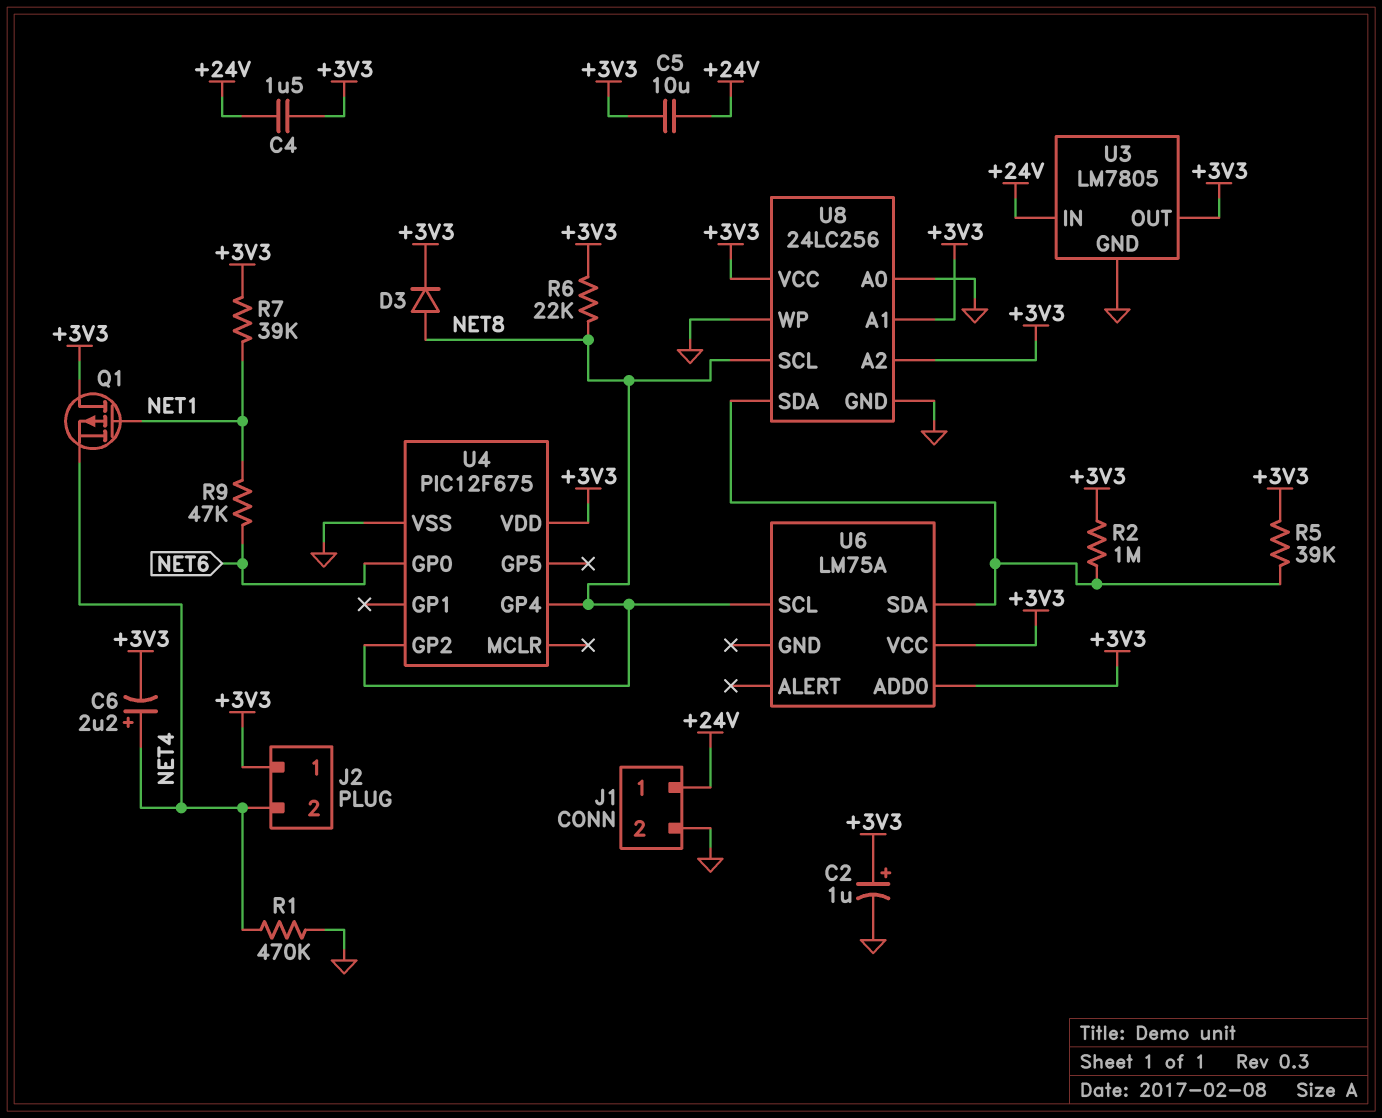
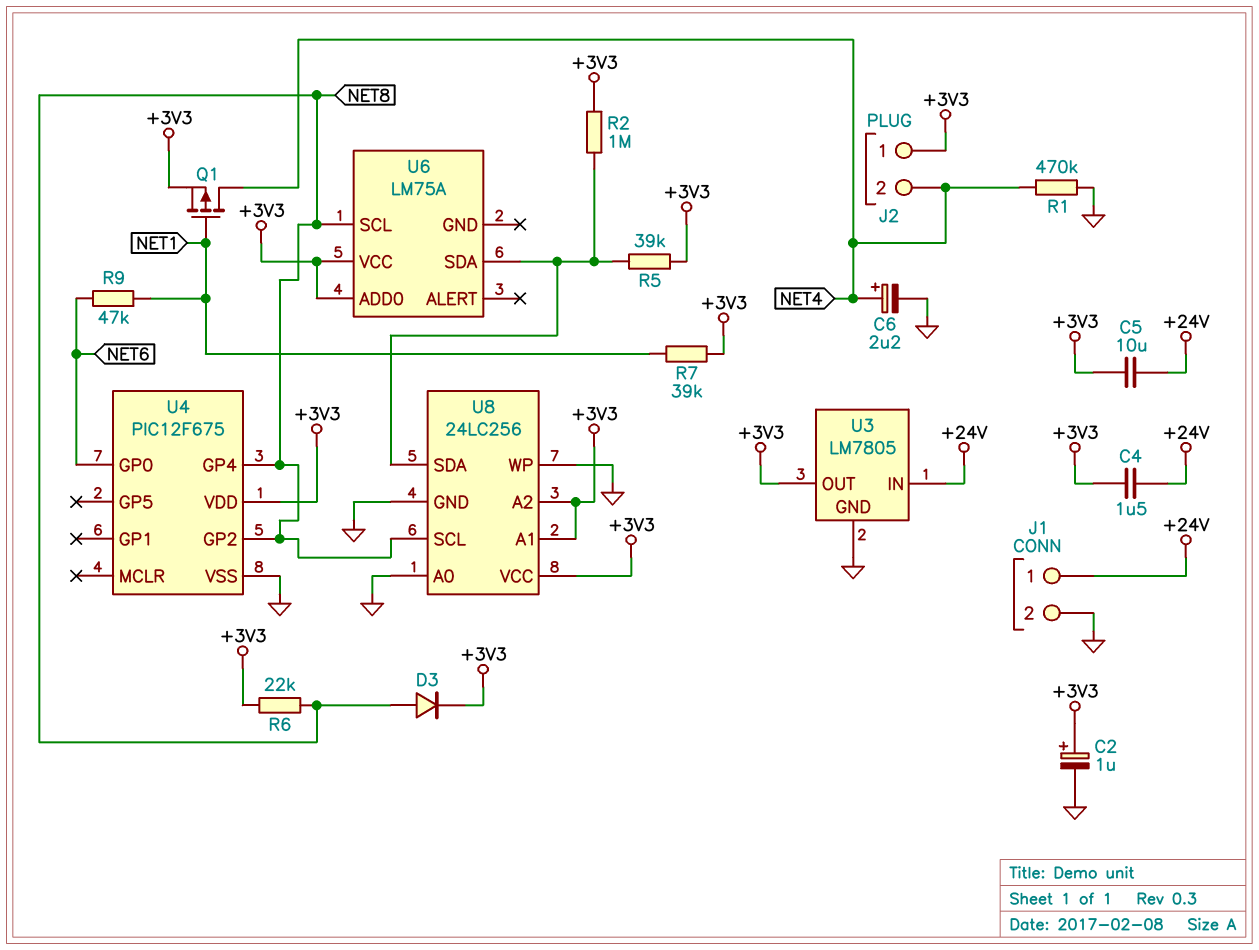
C6: 2.2uF (plus NET4, minus +3V3) -> 2.2uF (plus NET4, minus GND)
Q1: PMOS (G NET1, D +3V3, S NET4) -> PMOS (G NET1, D NET4, S +3V3)

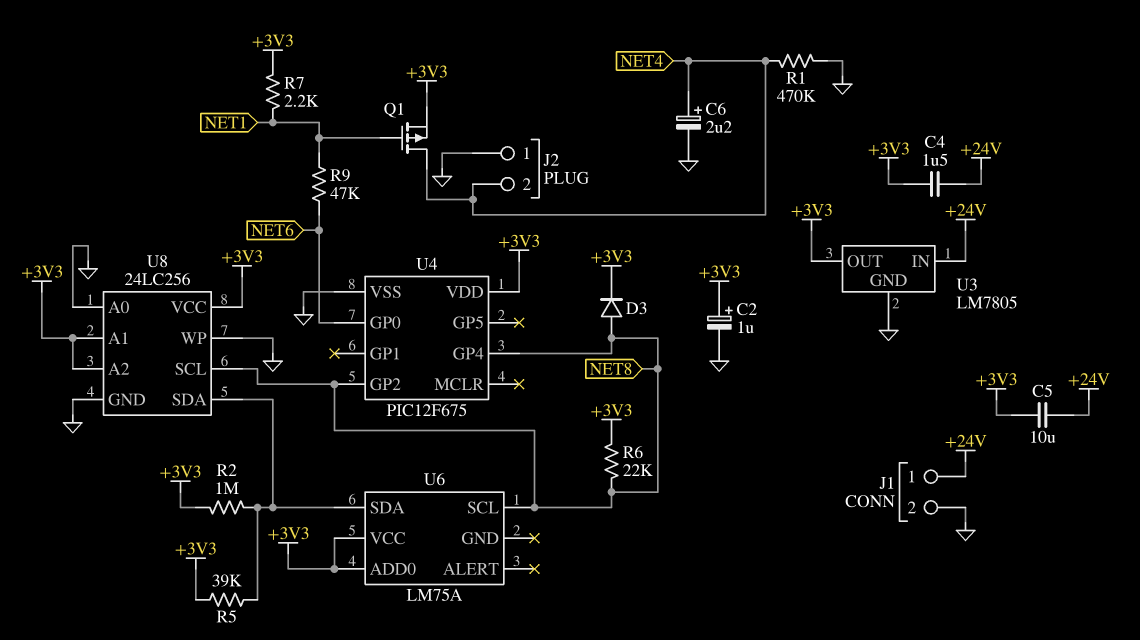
J2 pin 1: +3V3 -> GND
R7: 39k (+3V3, NET1) -> 2.2k (+3V3, NET1)

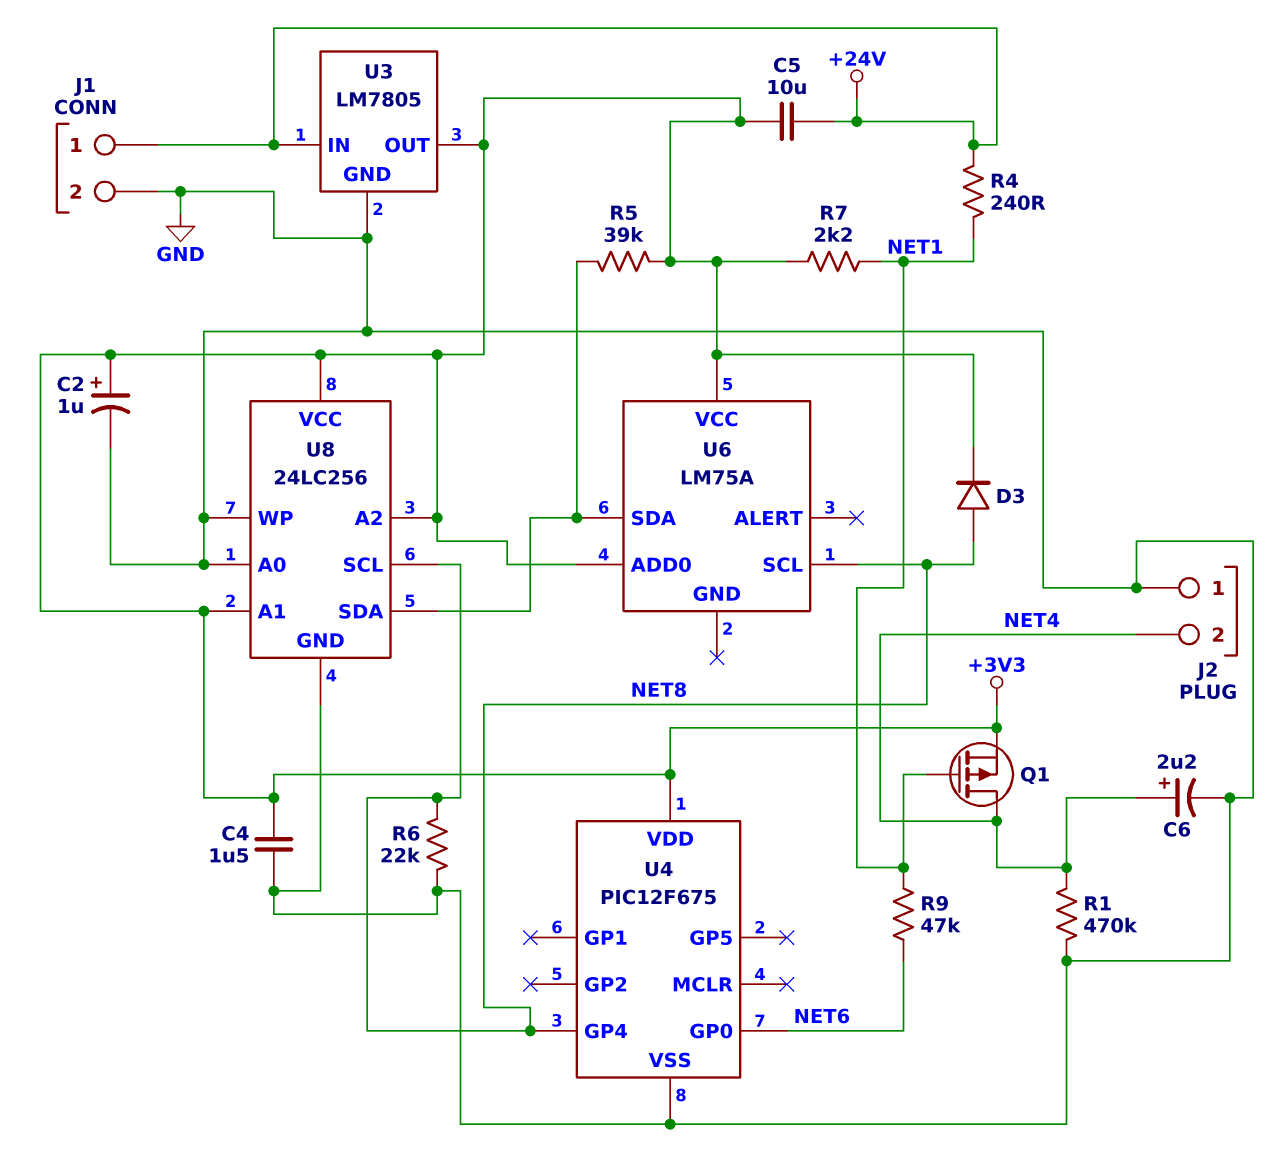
C4: 1.5uF (+3V3, +24V) -> 1.5uF (+3V3, GND)
R2: 1M (+3V3, U6/SDA) -> none
R4: none -> 240 (+24V, NET1)
R6: 22k (+3V3, NET8) -> 22k (GND, NET8)
U4 pin GP2: NET8 -> none

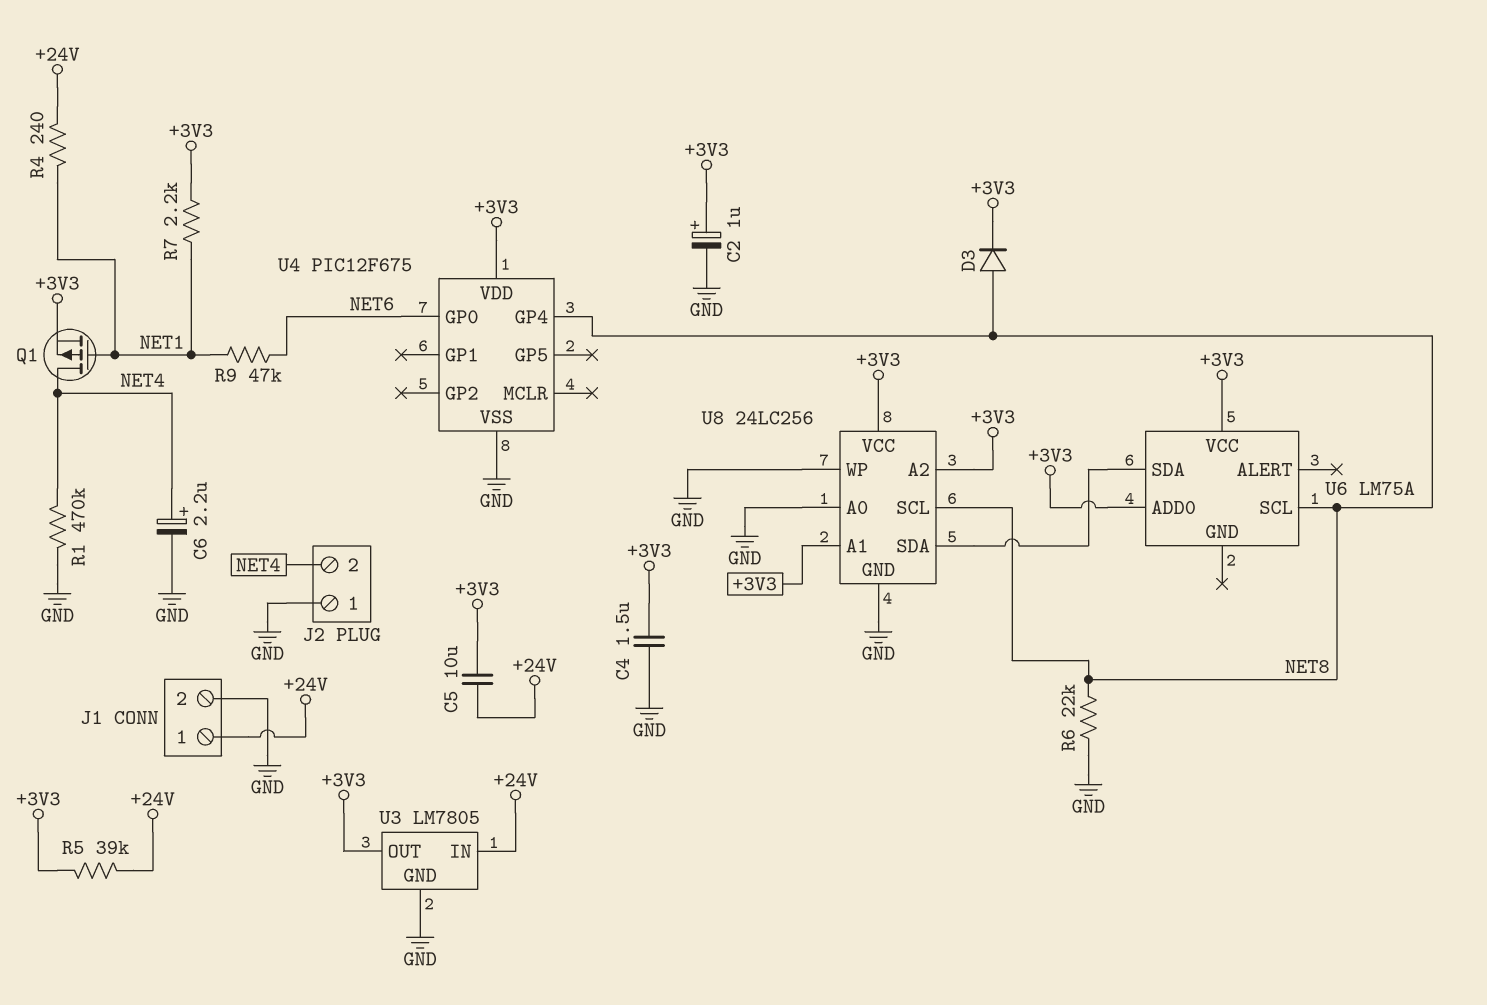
R5: 39k (+3V3, U6/SDA) -> 39k (+3V3, +24V)

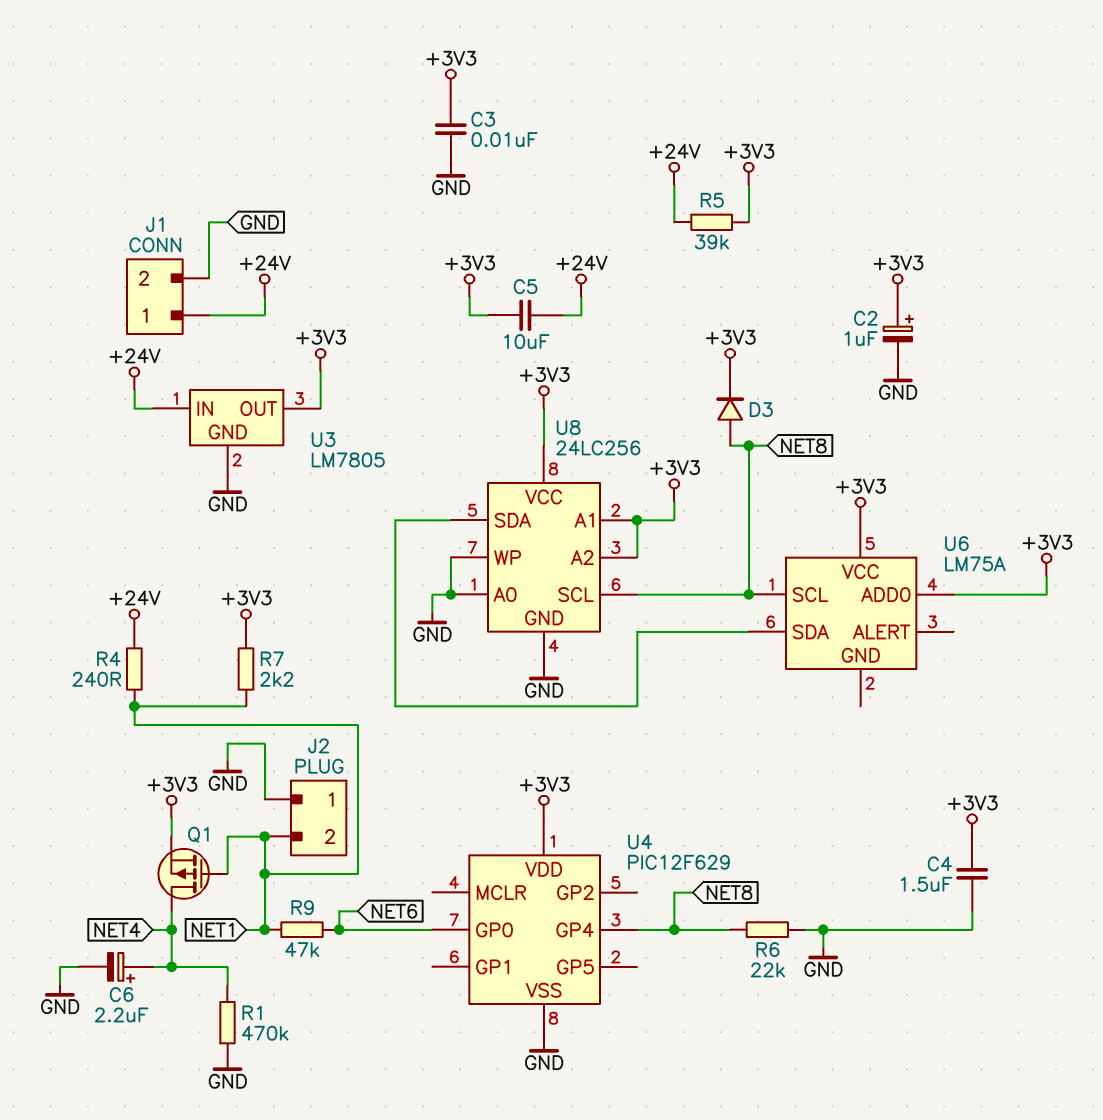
C3: none -> 10nF (+3V3, GND)
J2 pin 2: NET4 -> NET1
U4: PIC12F675 -> PIC12F629

